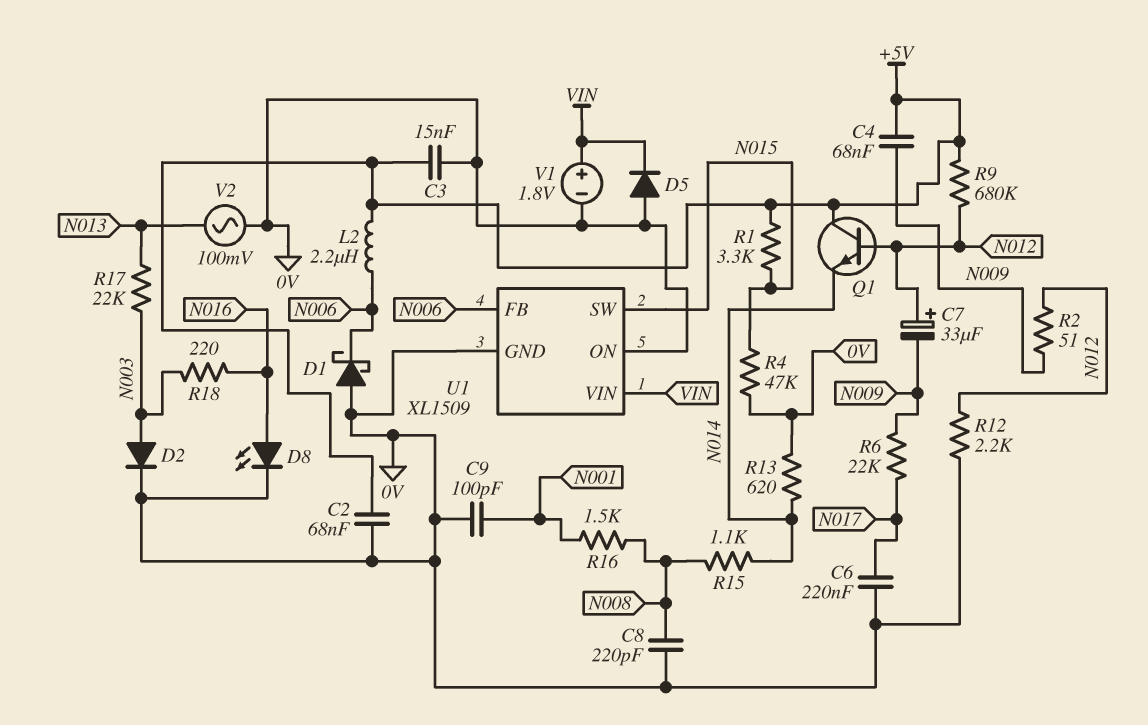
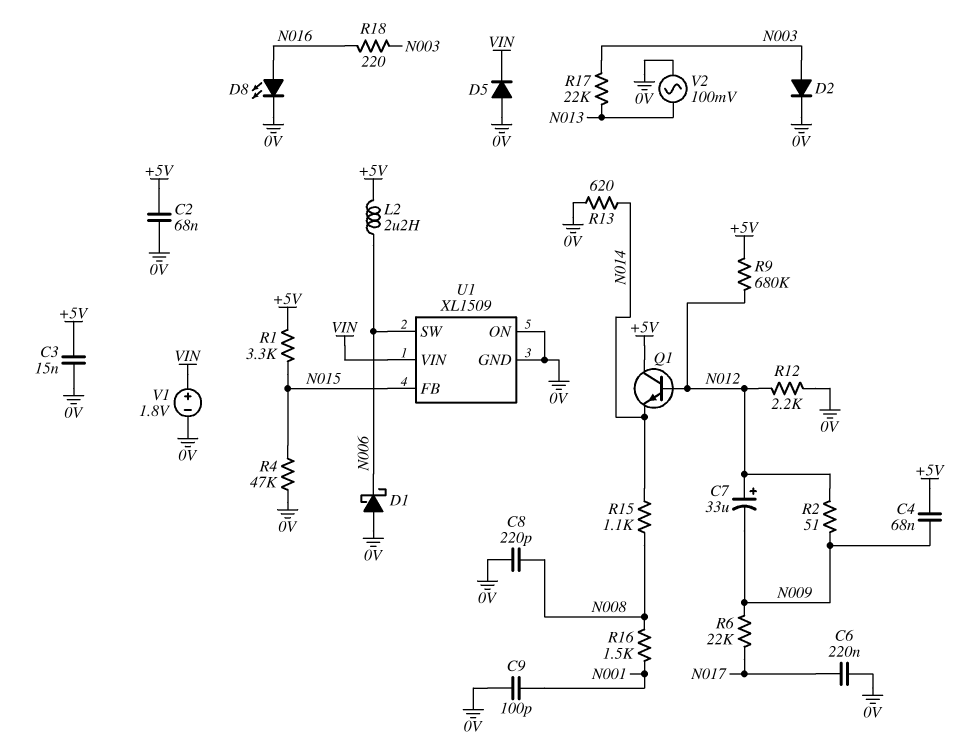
U1 pin FB: N006 -> N015
U1 pin SW: N015 -> N006

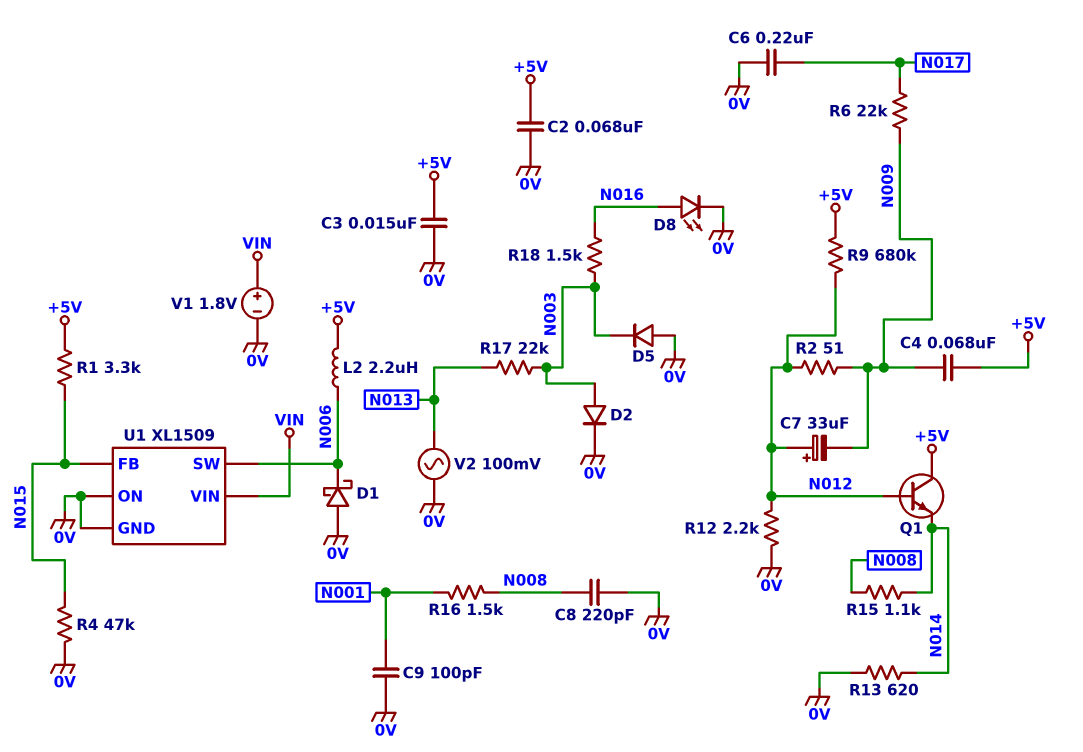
D5: diode (A 0V, K VIN) -> diode (A 0V, K N003)
R18: 220 (N003, N016) -> 1.5k (N003, N016)

